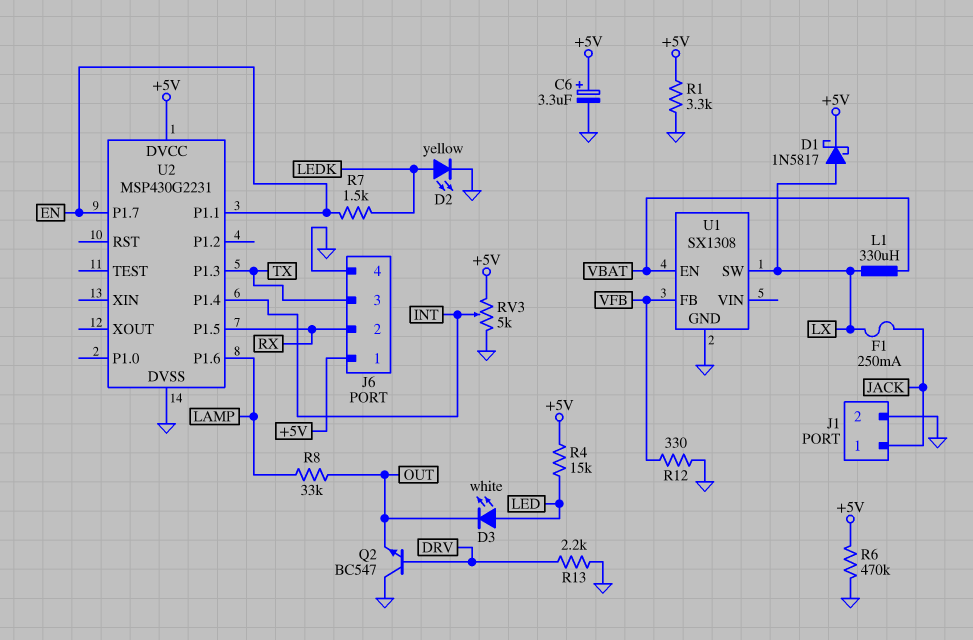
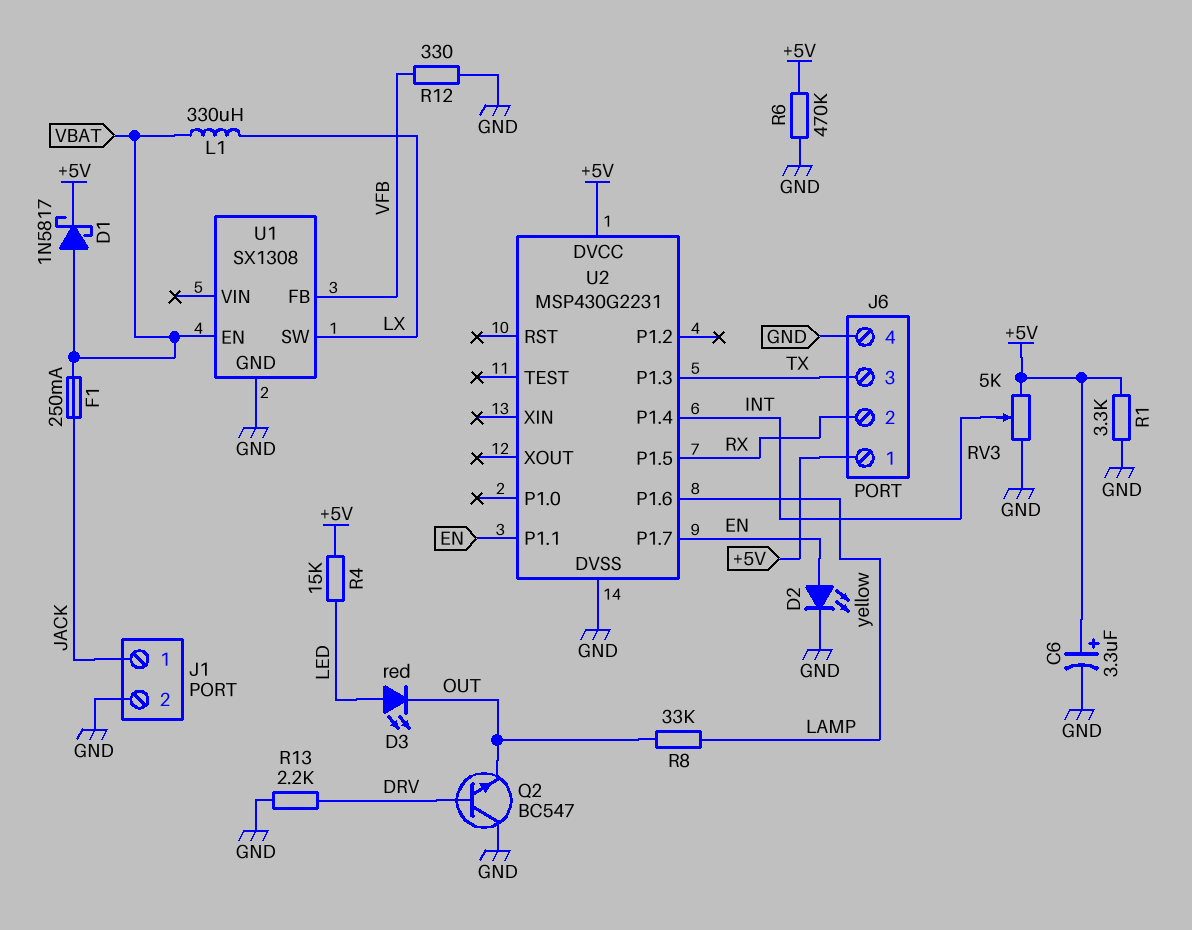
D1: schottky 1N5817 (A LX, K +5V) -> schottky 1N5817 (A VBAT, K +5V)
D2: LED yellow (A LEDK, K GND) -> LED yellow (A EN, K GND)
D3: LED white (A LED, K OUT) -> LED red (A LED, K OUT)
F1: 250mA (JACK, LX) -> 250mA (JACK, VBAT)
R7: 1.5k (EN, LEDK) -> none

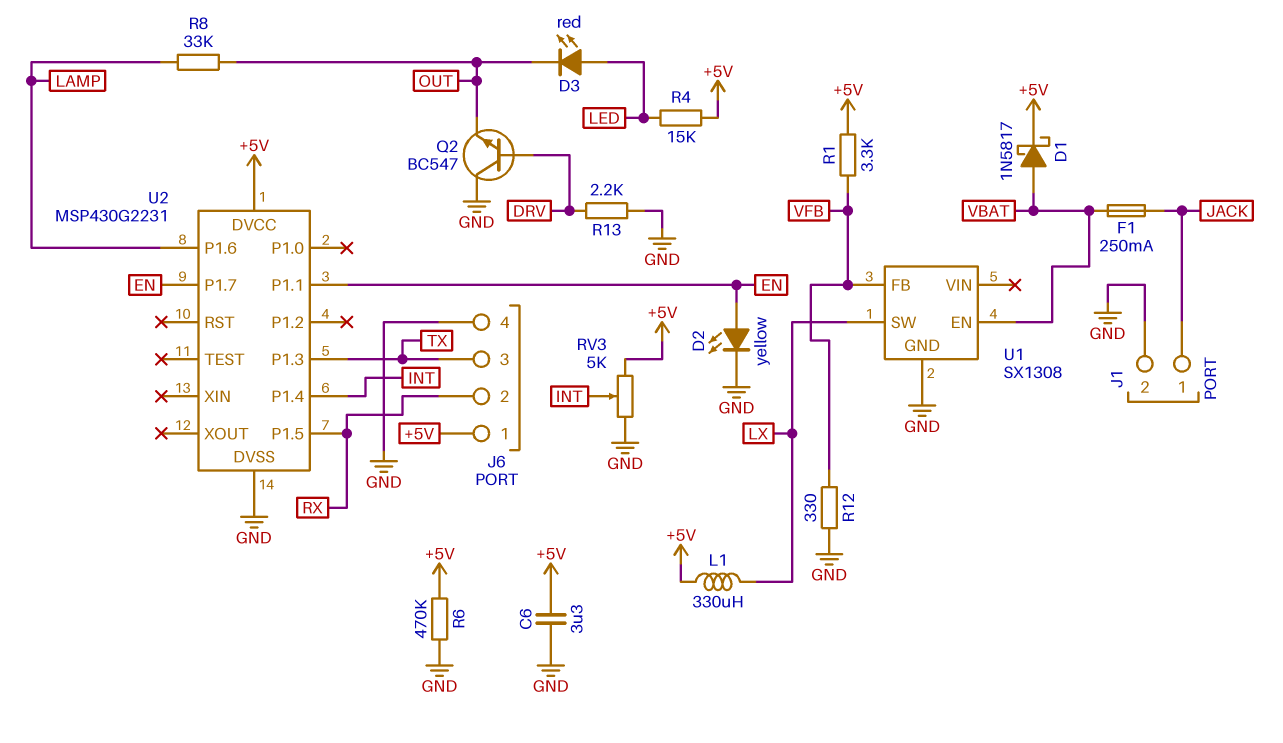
C6: 3.3uF (plus +5V, minus GND) -> 3.3uF (+5V, GND)
L1: 330uH (LX, VBAT) -> 330uH (+5V, LX)
R1: 3.3k (+5V, GND) -> 3.3k (+5V, VFB)

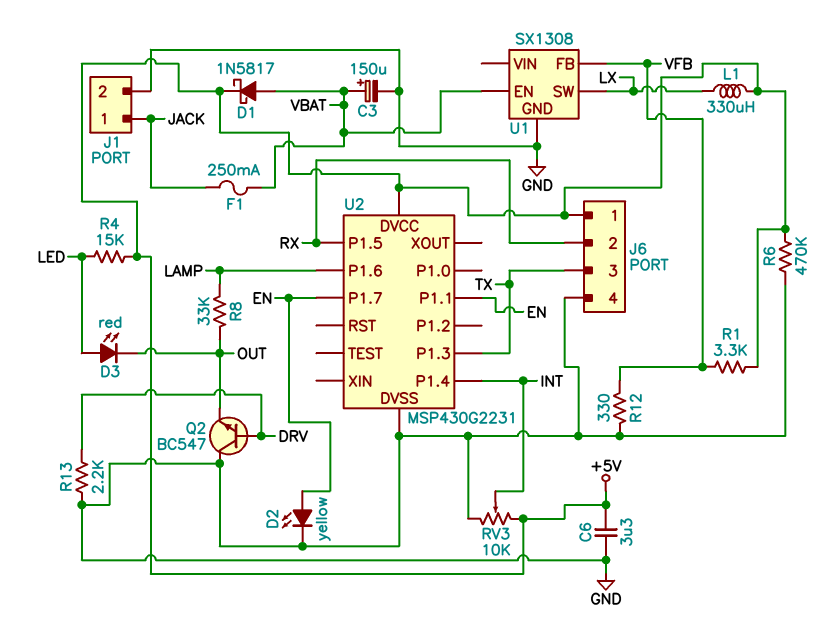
C3: none -> 150uF (plus VBAT, minus GND)
RV3: 5k (+5V, GND, wiper INT) -> 10k (+5V, GND, wiper INT)

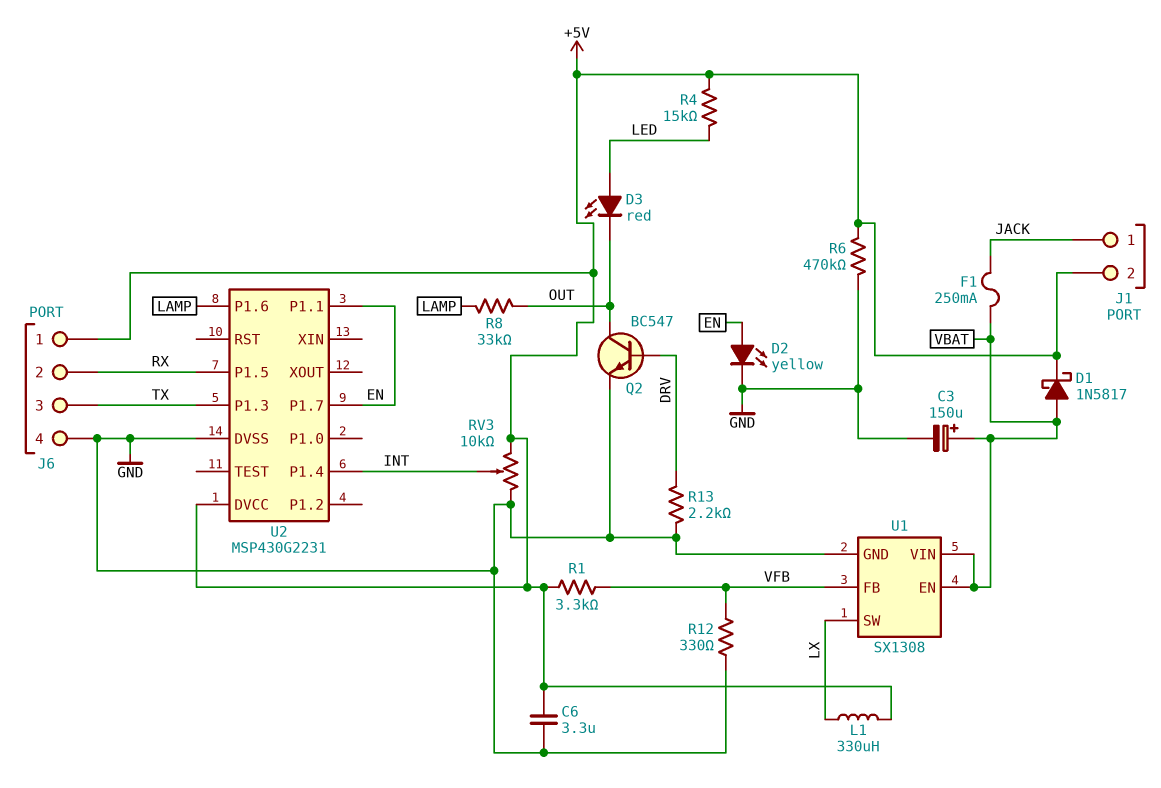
J1 pin 2: GND -> +5V
Q2: NPN BC547 (B DRV, C GND, E OUT) -> NPN BC547 (B DRV, C OUT, E GND)
U1 pin VIN: none -> VBAT

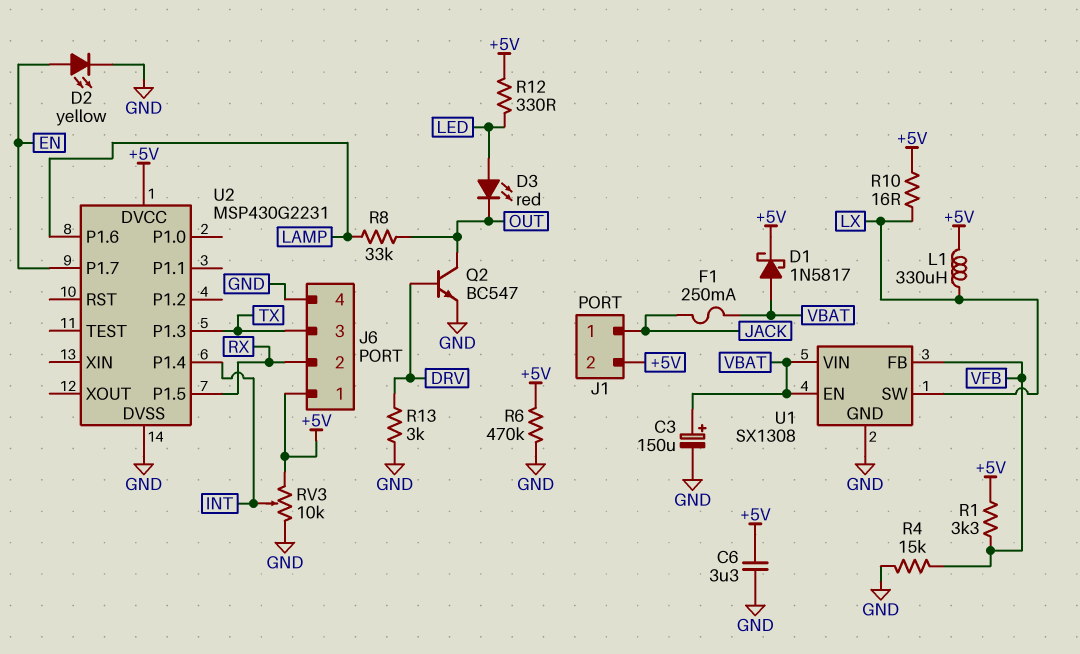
R4: 15k (+5V, LED) -> 15k (GND, VFB)
R10: none -> 16 (+5V, LX)
R12: 330 (GND, VFB) -> 330 (+5V, LED)
R13: 2.2k (DRV, GND) -> 3k (DRV, GND)
U2 pin P1.1: EN -> none

